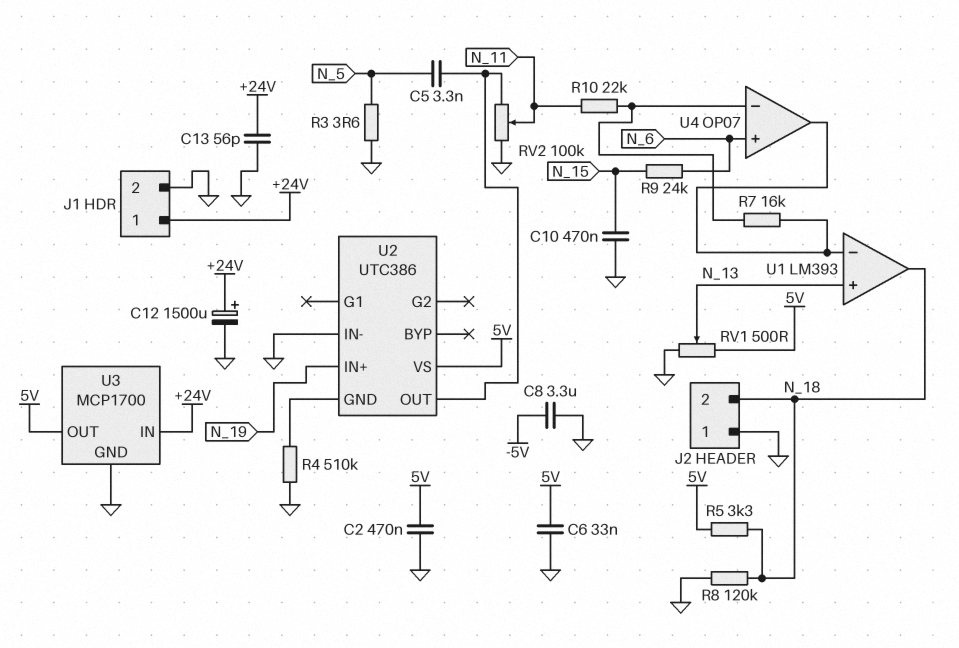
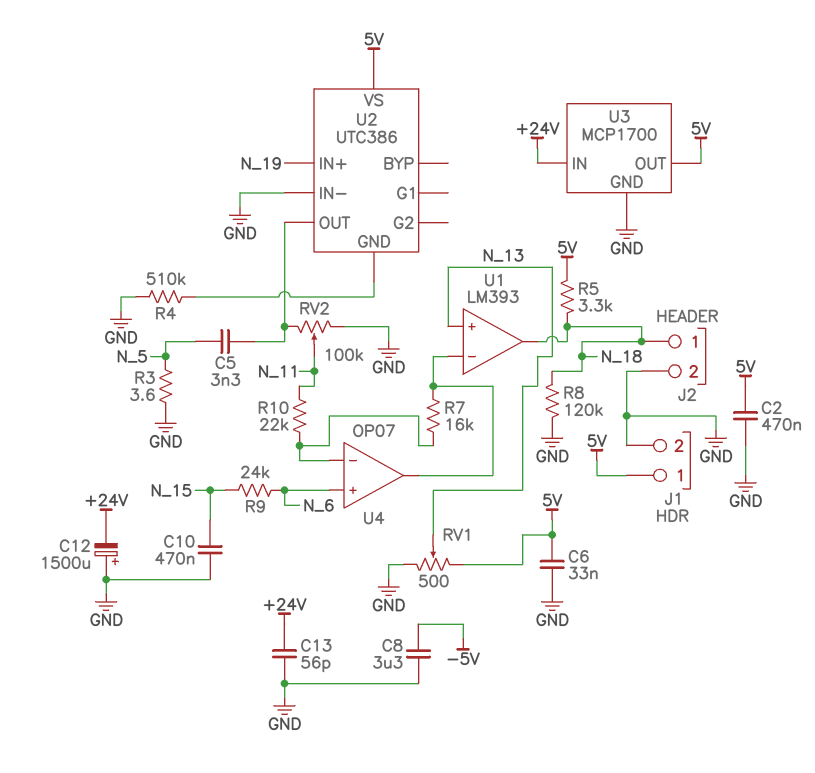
C12: 1500uF (plus +24V, minus GND) -> 1500uF (plus GND, minus +24V)
J1 pin 1: +24V -> 5V
J2 pin 1: GND -> N_18
J2 pin 2: N_18 -> GND

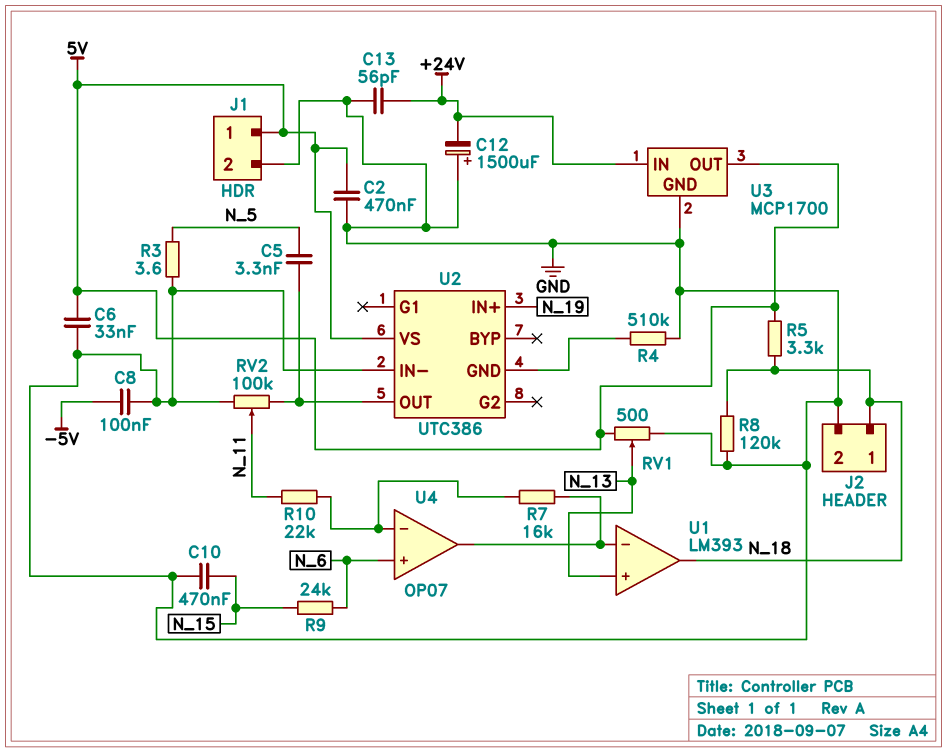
C8: 3.3uF (-5V, GND) -> 100nF (-5V, GND)

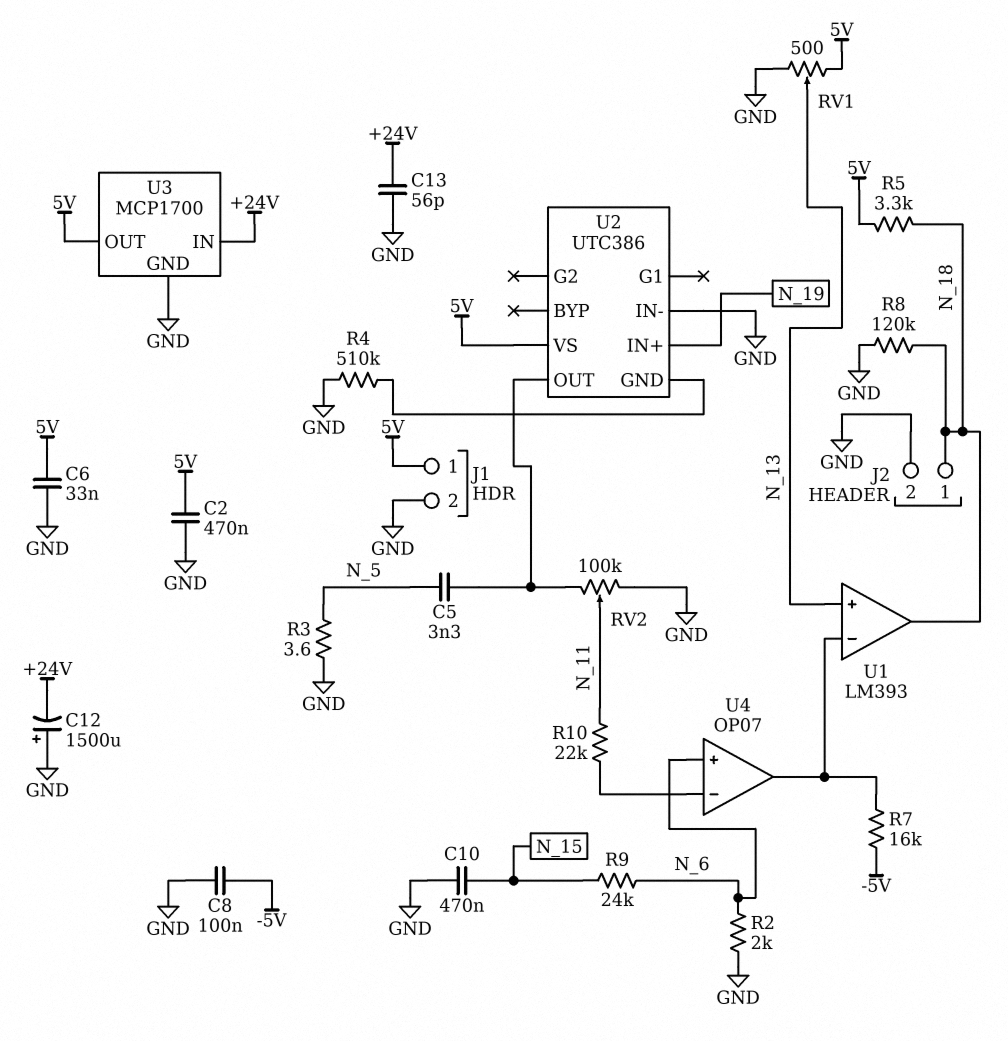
R2: none -> 2k (GND, N_6)
R7: 16k (U1/in-, U4/in-) -> 16k (-5V, U1/in-)

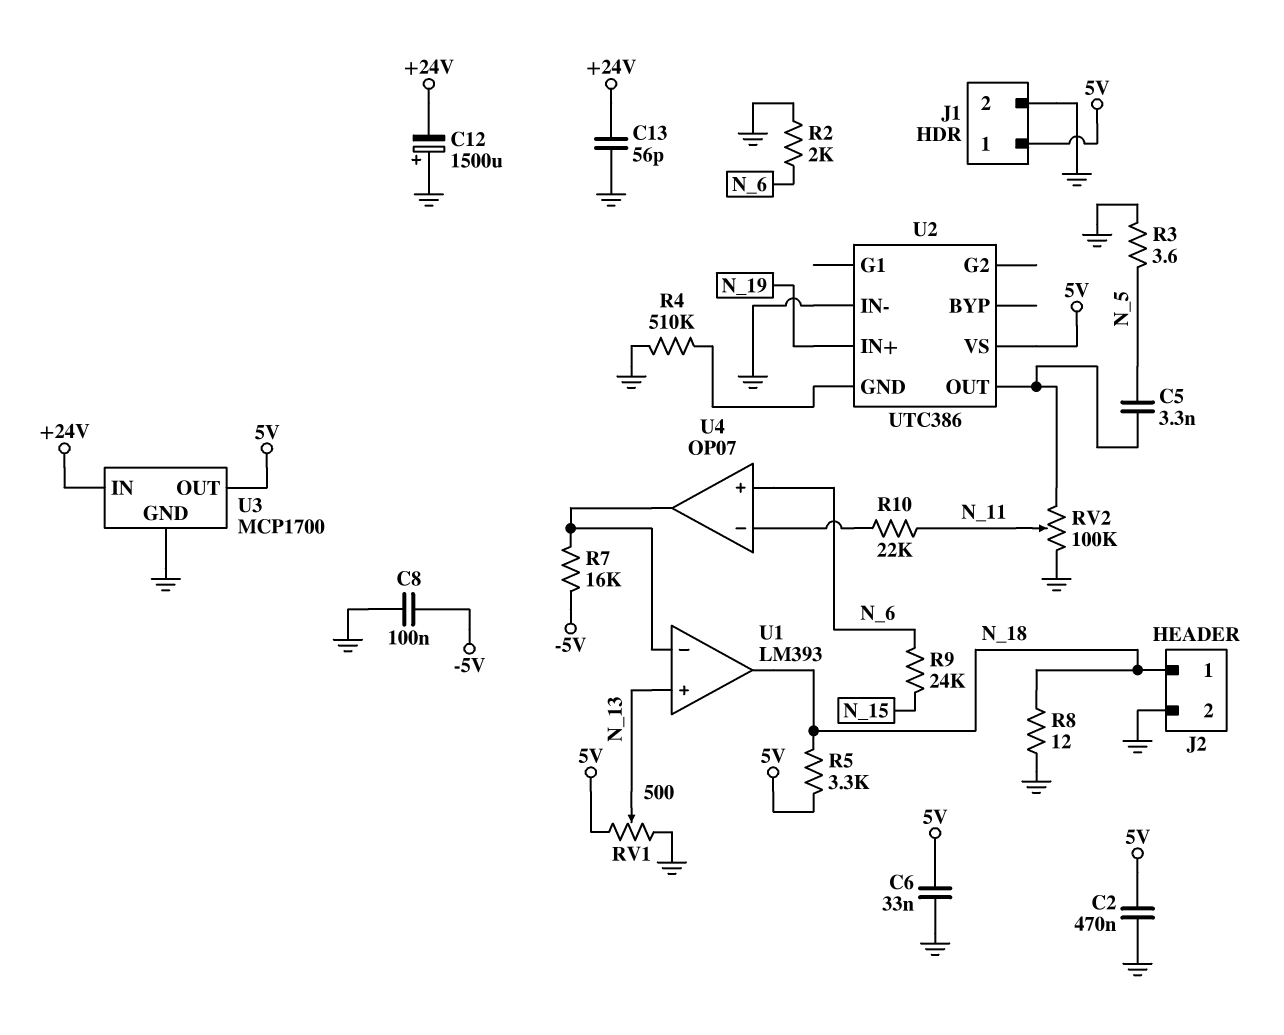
C10: 470nF (GND, N_15) -> none
R8: 120k (GND, N_18) -> 12 (GND, N_18)

